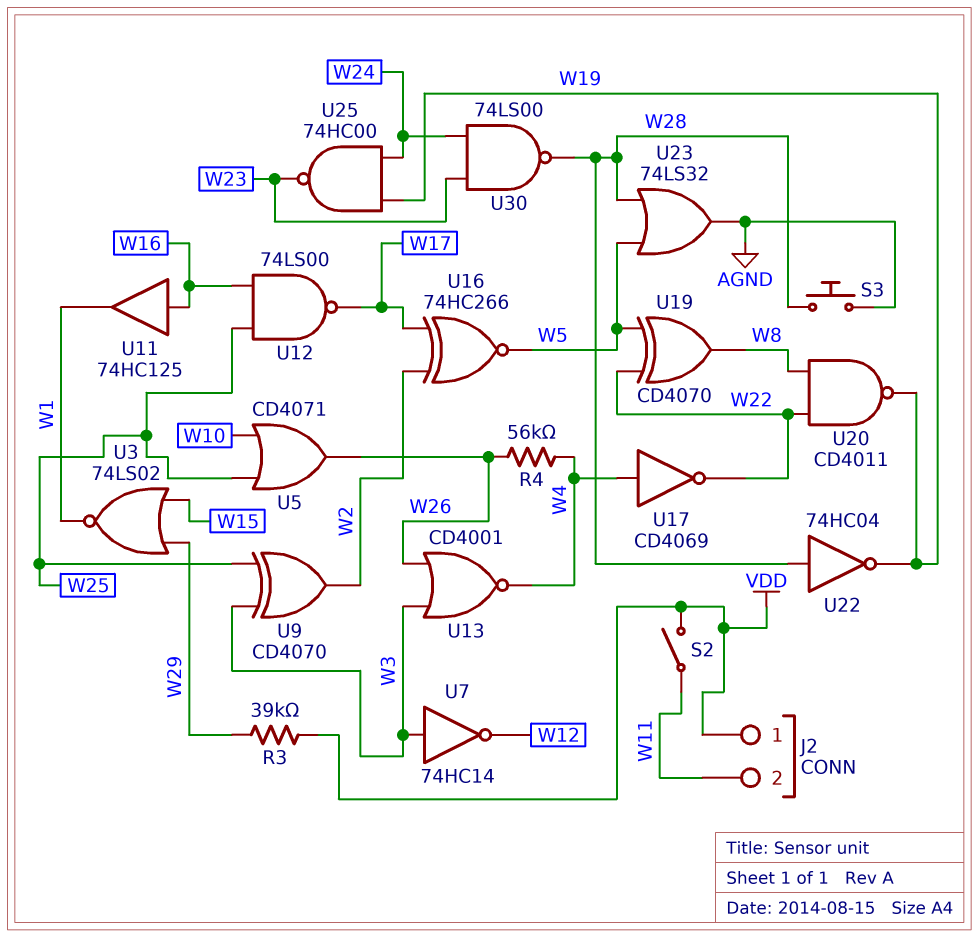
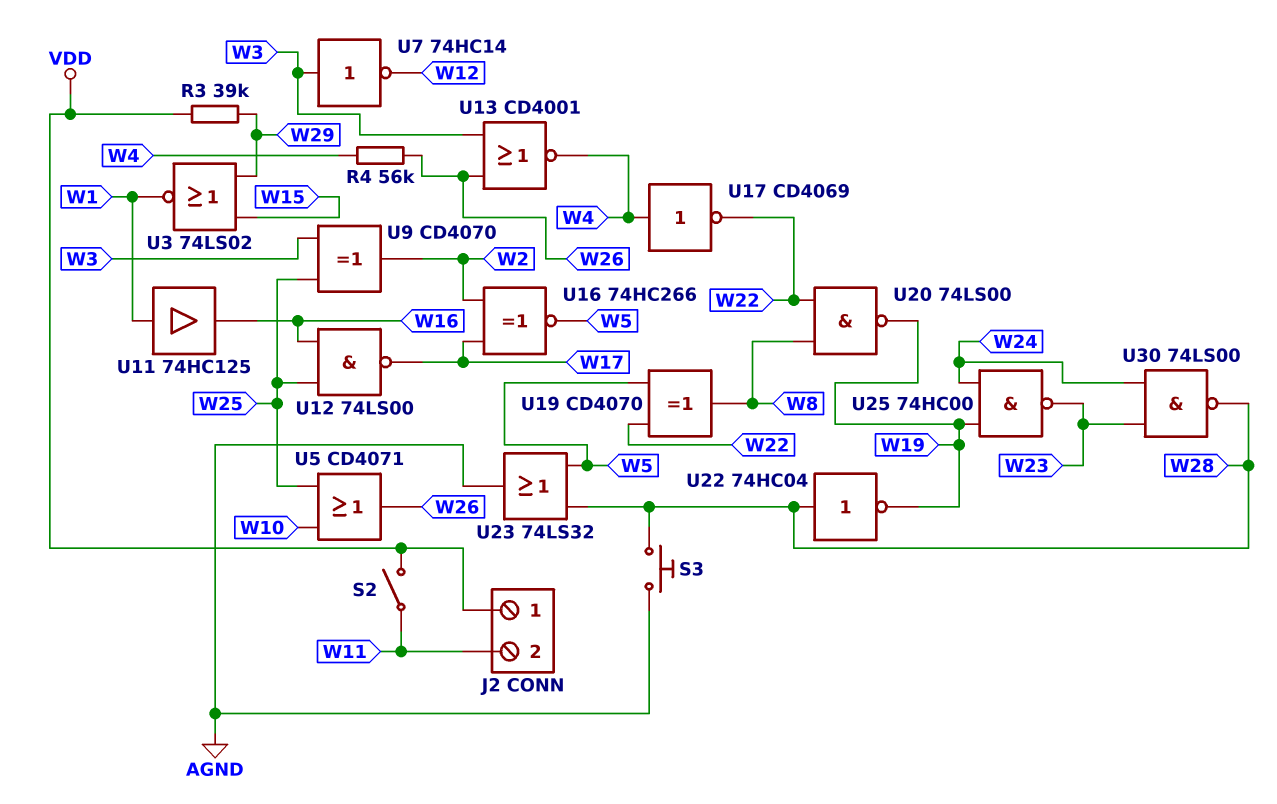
U11: buffer 74HC125 (in W16, out W1) -> buffer 74HC125 (in W1, out W16)
U20: NAND CD4011 (in W8, in W22, out W19) -> NAND 74LS00 (in W8, in W22, out W19)

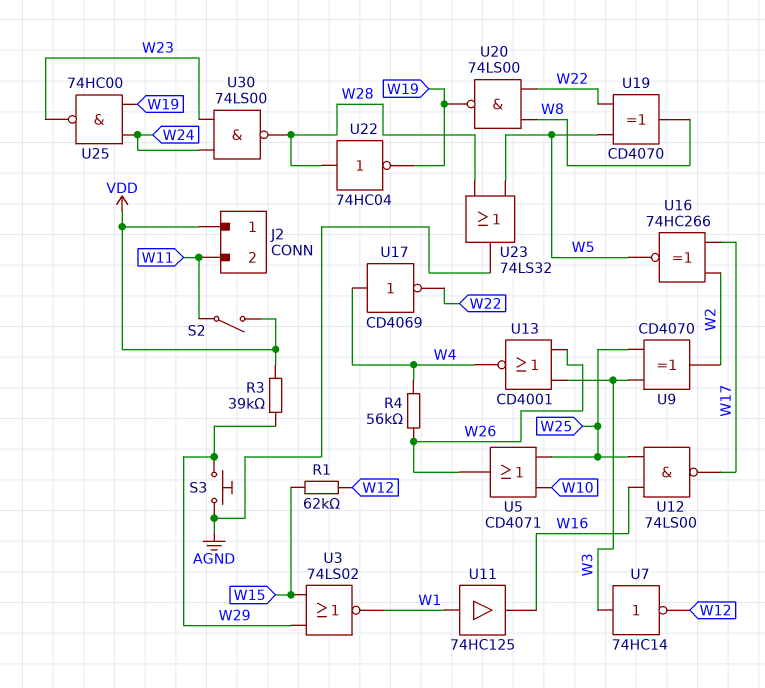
R1: none -> 62k (W12, W15)
S3: button (AGND, W28) -> button (AGND, W29)

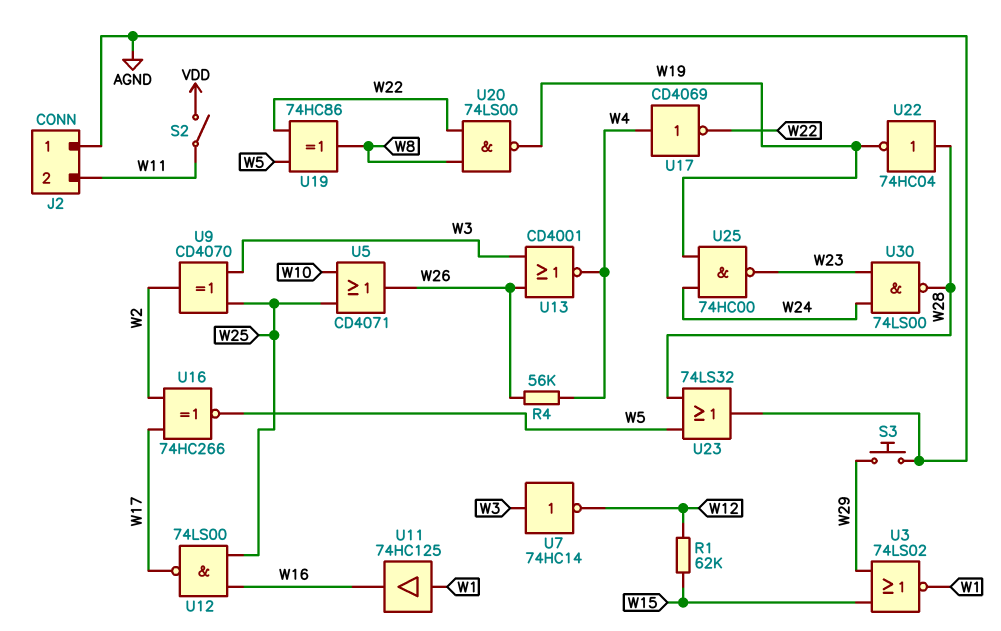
J2 pin 1: VDD -> AGND
R3: 39k (VDD, W29) -> none
U19: XOR CD4070 (in W5, in W22, out W8) -> XOR 74HC86 (in W5, in W22, out W8)

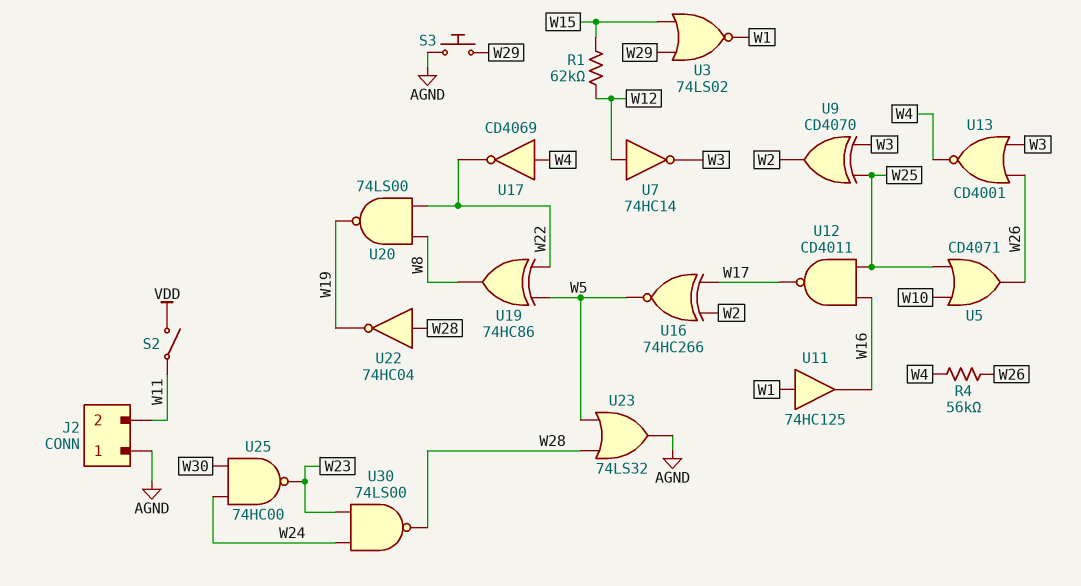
U7: NOT 74HC14 (in W3, out W12) -> NOT 74HC14 (in W12, out W3)
U12: NAND 74LS00 (in W16, in W25, out W17) -> NAND CD4011 (in W16, in W25, out W17)
U25: NAND 74HC00 (in W19, in W24, out W23) -> NAND 74HC00 (in W24, in W30, out W23)

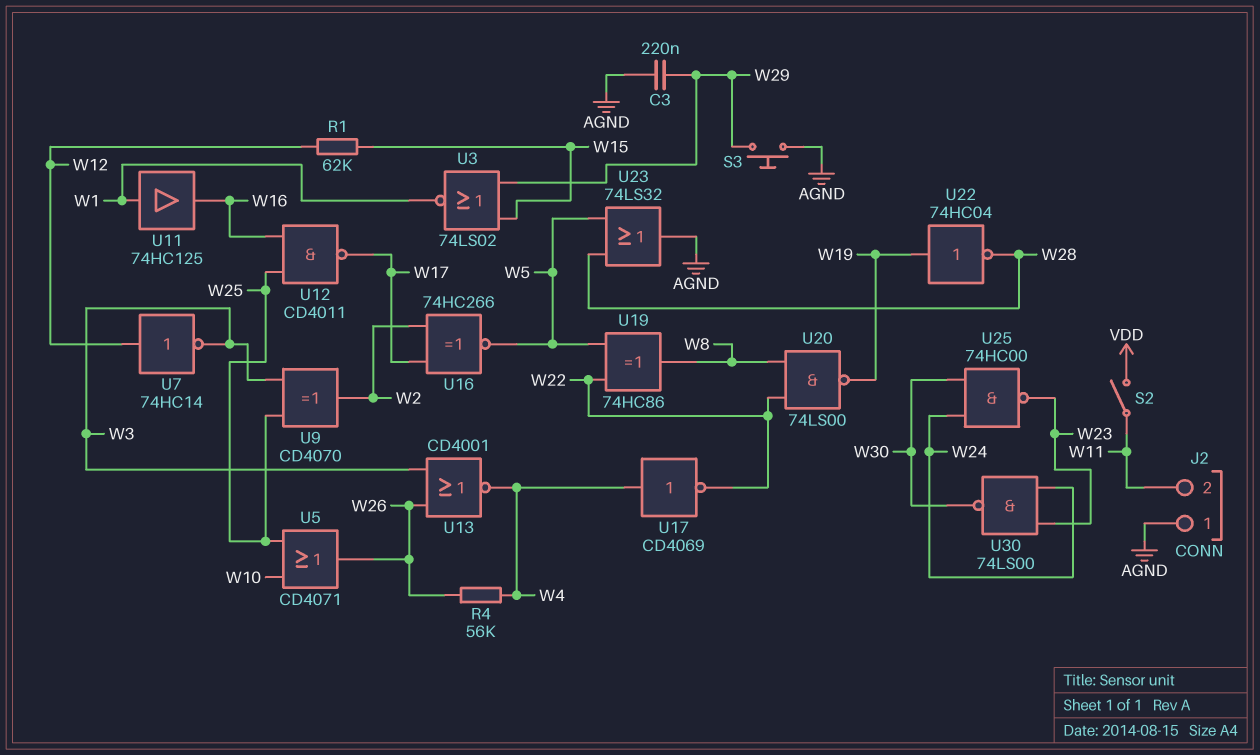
C3: none -> 220nF (AGND, W29)
U22: NOT 74HC04 (in W28, out W19) -> NOT 74HC04 (in W19, out W28)
U30: NAND 74LS00 (in W23, in W24, out W28) -> NAND 74LS00 (in W23, in W24, out W30)

